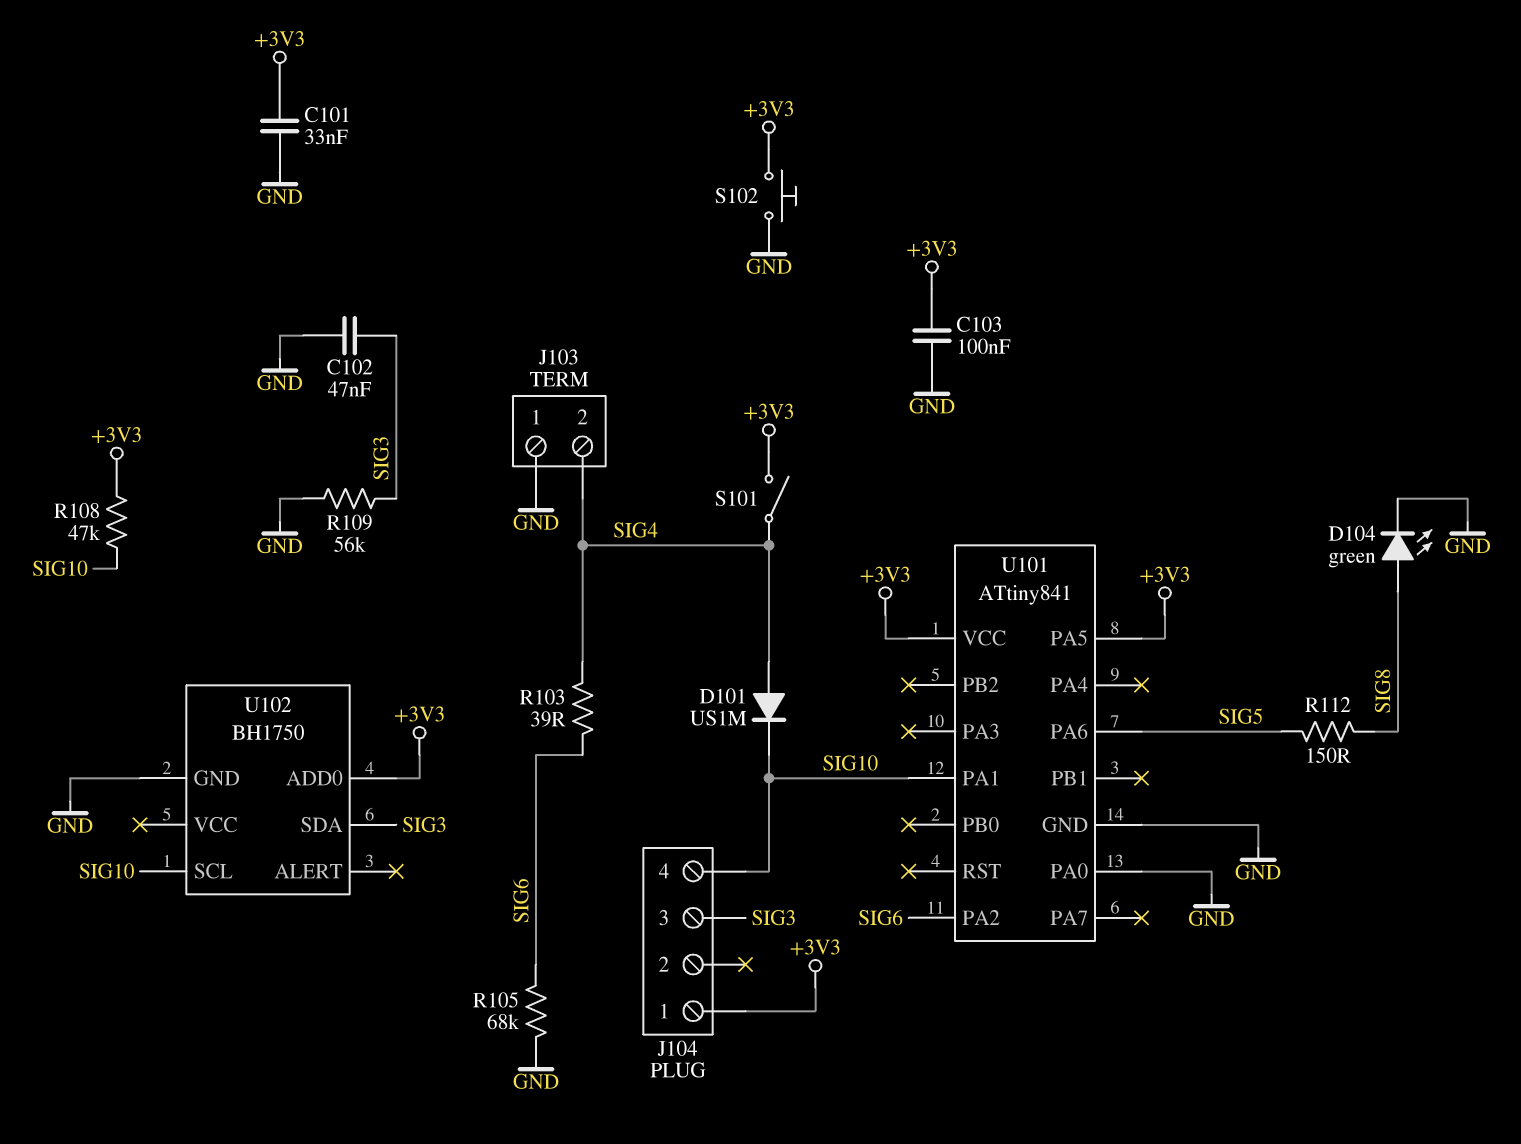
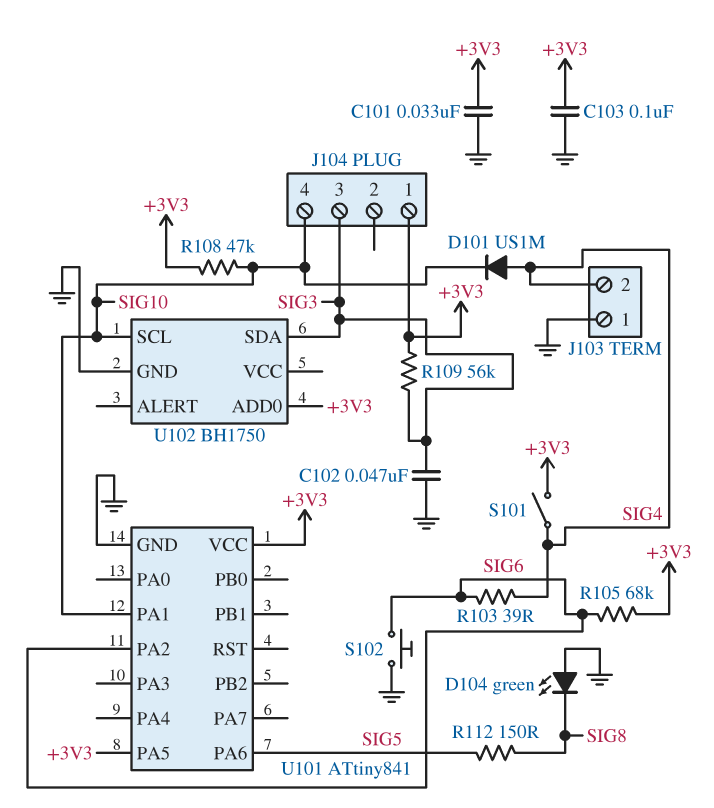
D104: LED green (A SIG8, K GND) -> LED green (A GND, K SIG8)
R105: 68k (GND, SIG6) -> 68k (+3V3, SIG6)
R109: 56k (GND, SIG3) -> 56k (+3V3, SIG3)
S102: button (+3V3, GND) -> button (GND, SIG6)
U101 pin PA0: GND -> none

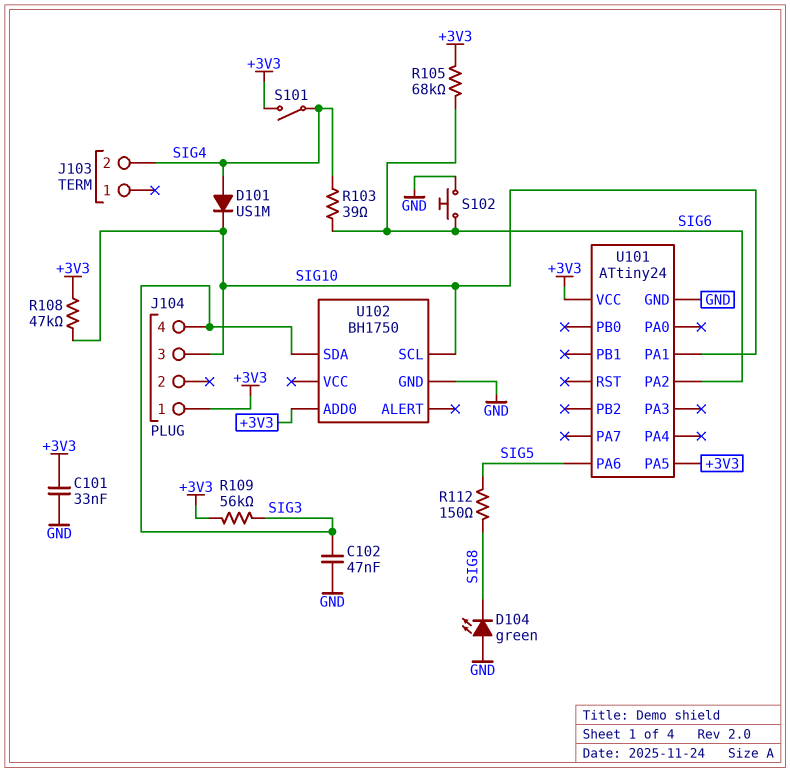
C103: 100nF (+3V3, GND) -> none
J103 pin 1: GND -> none
J104 pin 3: SIG3 -> SIG10
J104 pin 4: SIG10 -> SIG3
U101: ATtiny841 -> ATtiny24

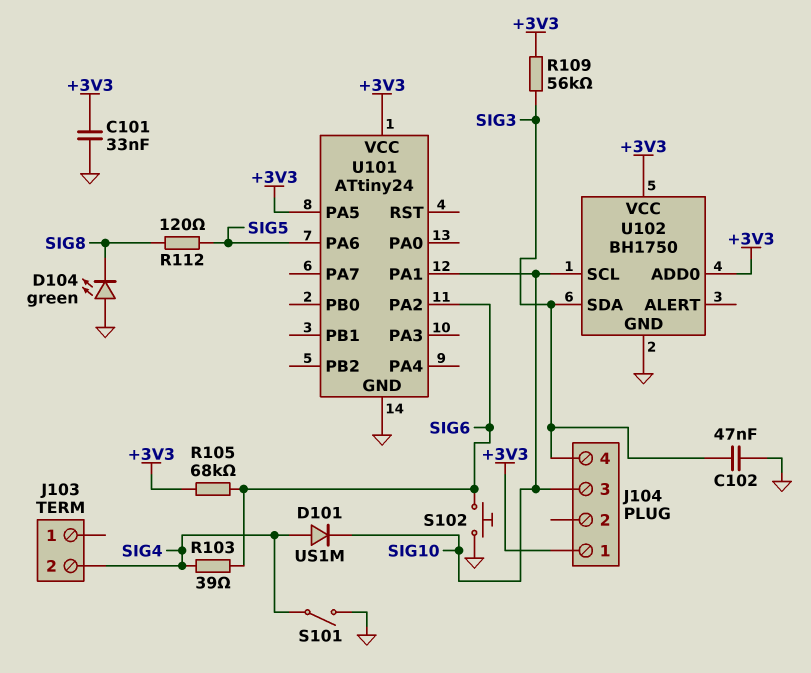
R108: 47k (+3V3, SIG10) -> none
R112: 150 (SIG5, SIG8) -> 120 (SIG5, SIG8)
S101: switch (+3V3, SIG4) -> switch (GND, SIG4)
U102 pin VCC: none -> +3V3

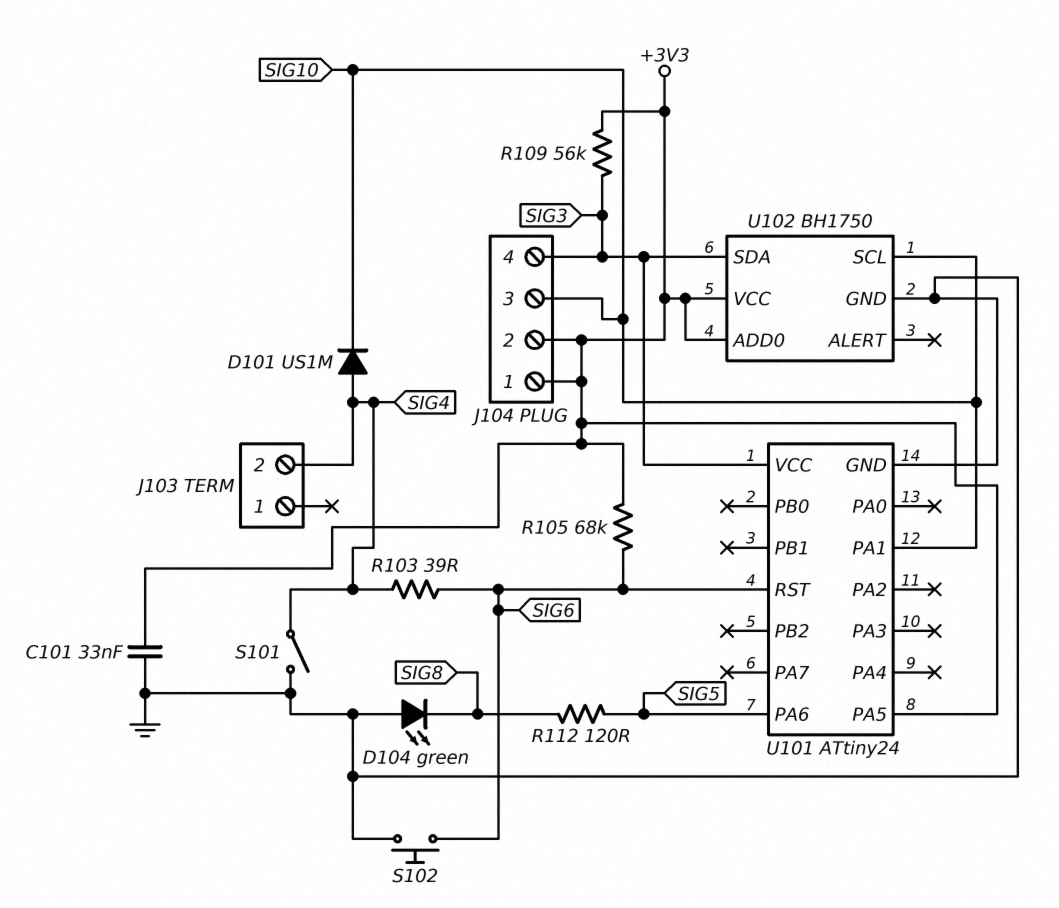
C102: 47nF (GND, SIG3) -> none
J104 pin 2: none -> +3V3
U101 pin PA2: SIG6 -> none
U101 pin RST: none -> SIG6
U101 pin VCC: +3V3 -> SIG3

